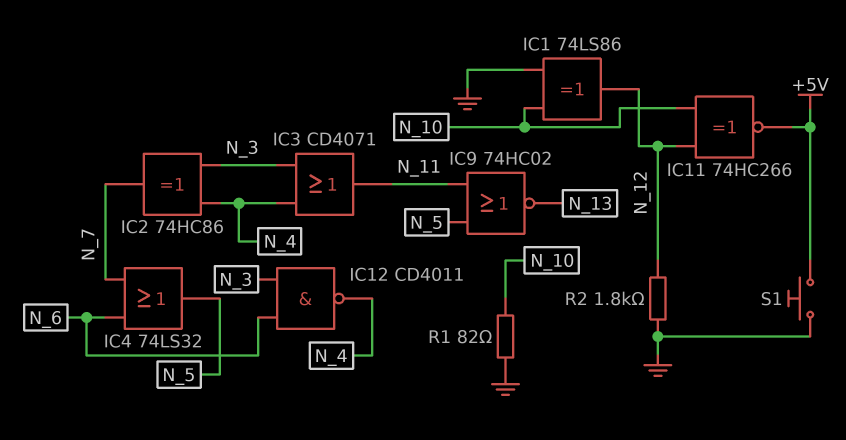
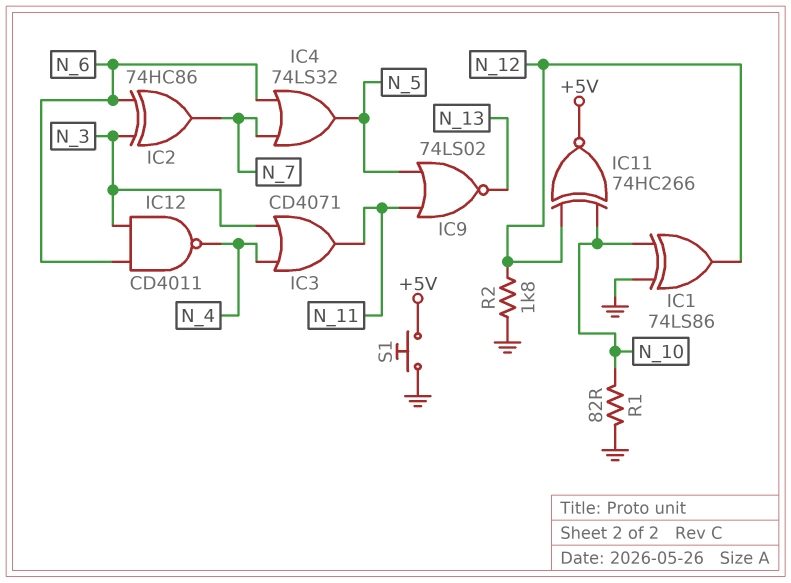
IC2: XOR 74HC86 (in N_3, in N_4, out N_7) -> XOR 74HC86 (in N_3, in N_6, out N_7)
IC9: NOR 74HC02 (in N_5, in N_11, out N_13) -> NOR 74LS02 (in N_5, in N_11, out N_13)

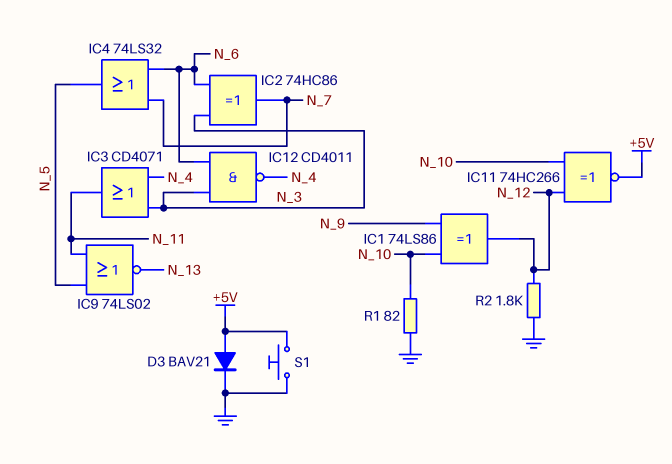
D3: none -> diode BAV21 (A +5V, K GND)
IC1: XOR 74LS86 (in GND, in N_10, out N_12) -> XOR 74LS86 (in N_9, in N_10, out N_12)

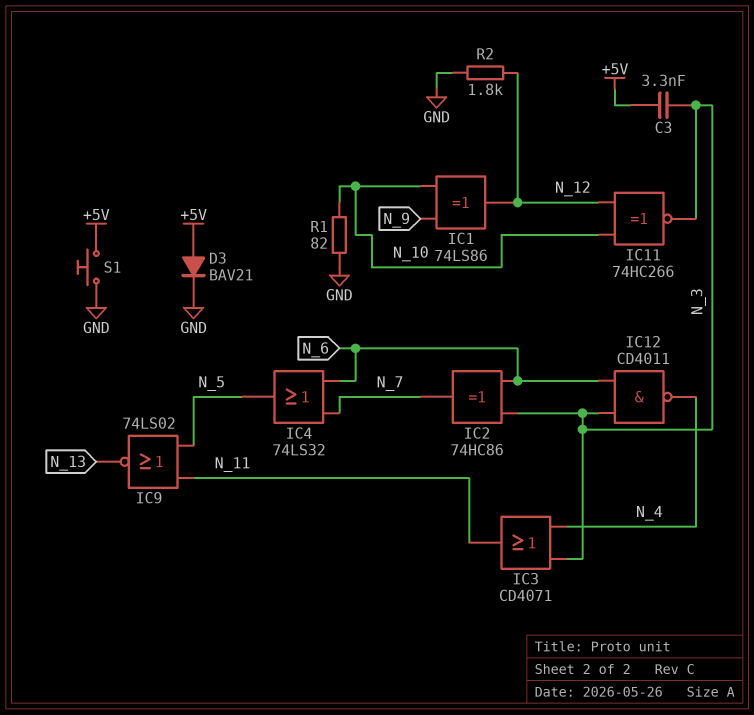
C3: none -> 3.3nF (+5V, N_3)
IC11: XNOR 74HC266 (in N_10, in N_12, out +5V) -> XNOR 74HC266 (in N_10, in N_12, out N_3)

